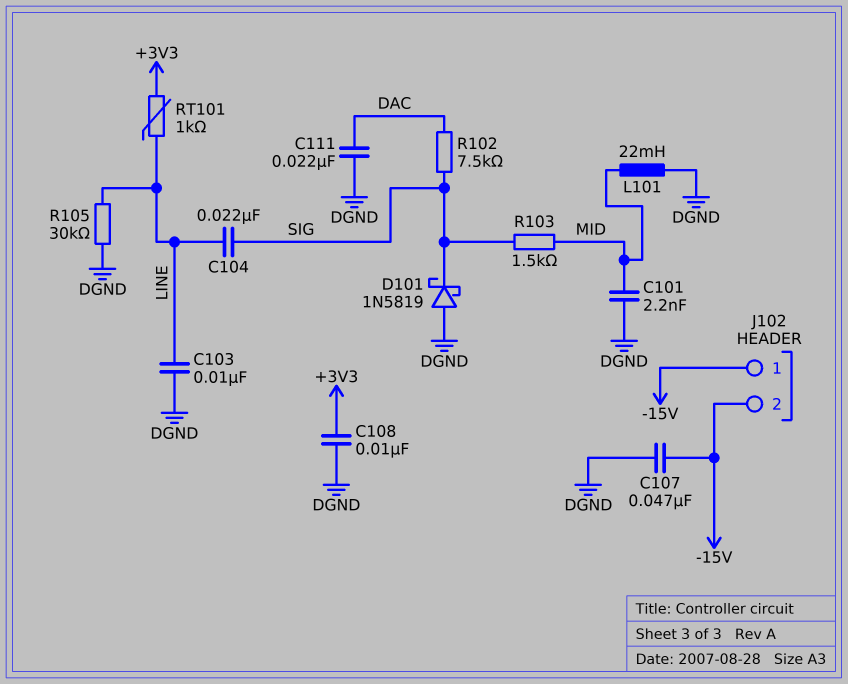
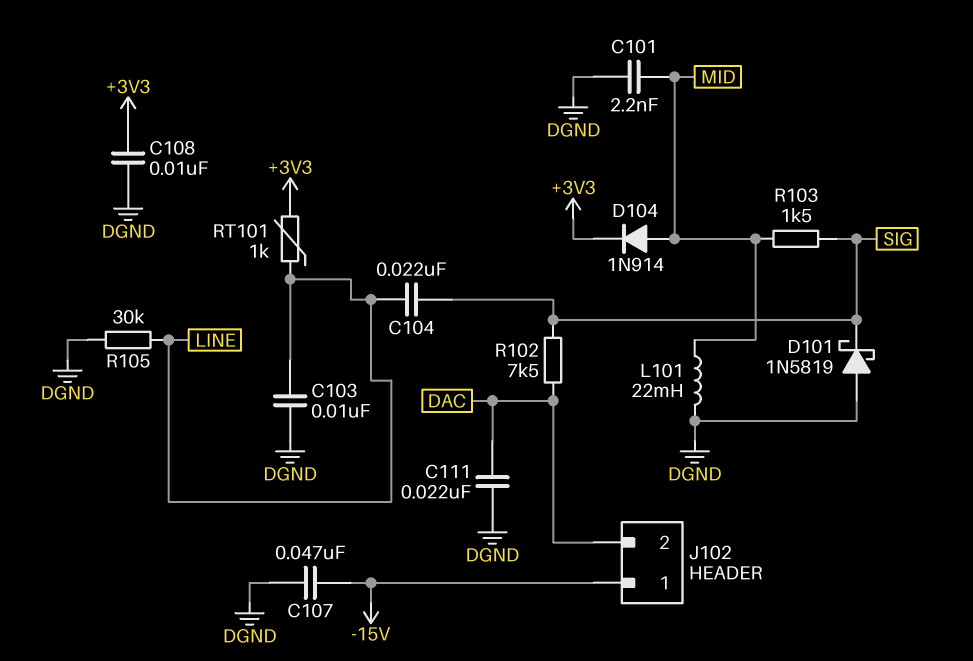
D104: none -> diode 1N914 (A MID, K +3V3)
J102 pin 2: -15V -> DAC

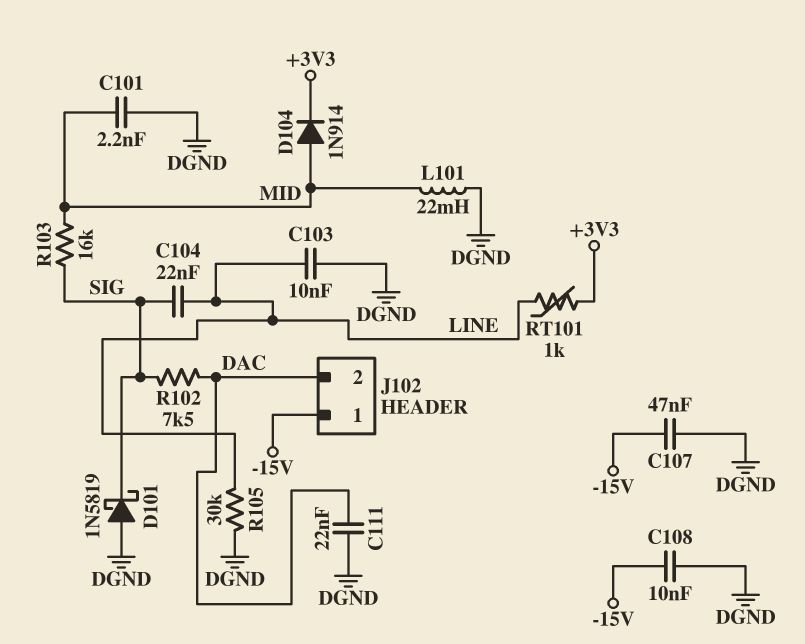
C108: 10nF (+3V3, DGND) -> 10nF (-15V, DGND)
R103: 1.5k (MID, SIG) -> 16k (MID, SIG)

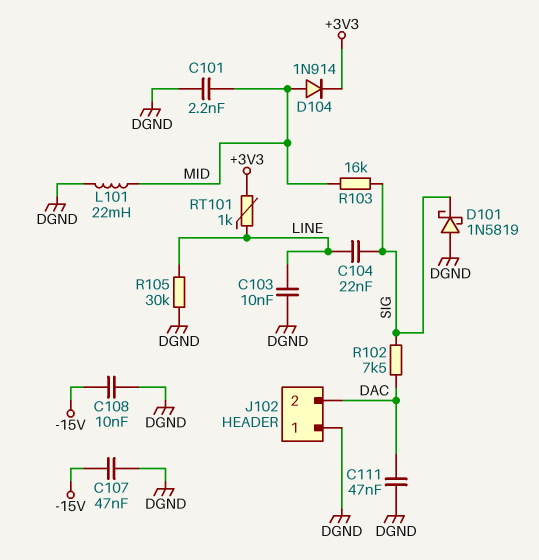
C111: 22nF (DAC, DGND) -> 47nF (DAC, DGND)
J102 pin 1: -15V -> DGND

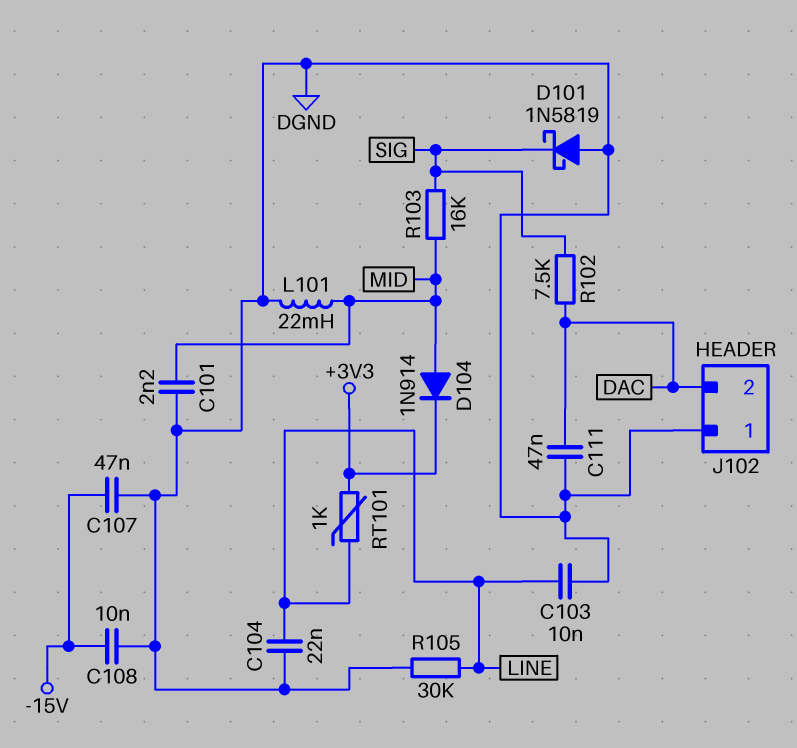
C104: 22nF (LINE, SIG) -> 22nF (DGND, LINE)

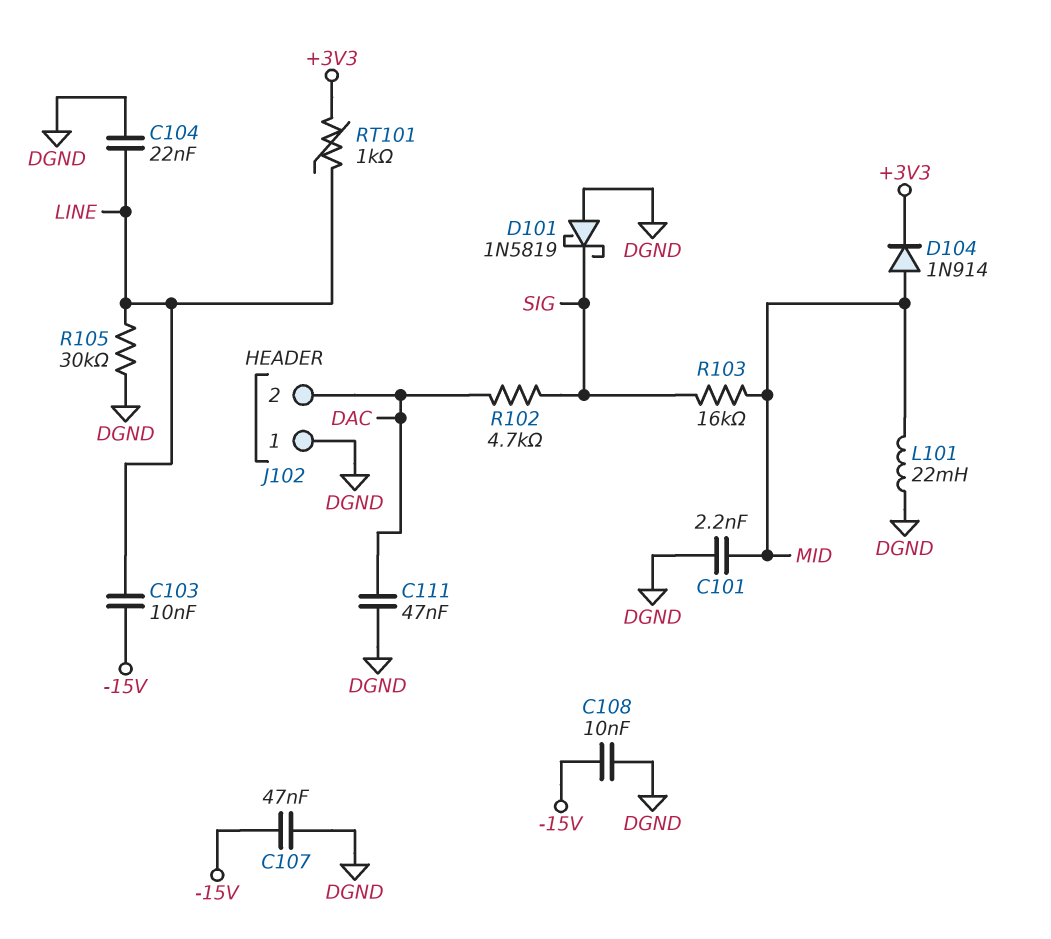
C103: 10nF (DGND, LINE) -> 10nF (-15V, LINE)
R102: 7.5k (DAC, SIG) -> 4.7k (DAC, SIG)

